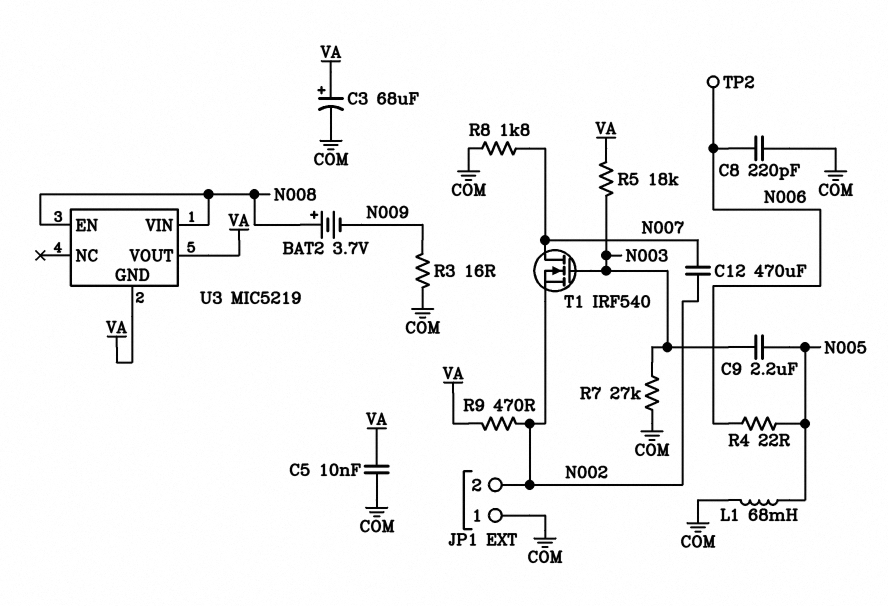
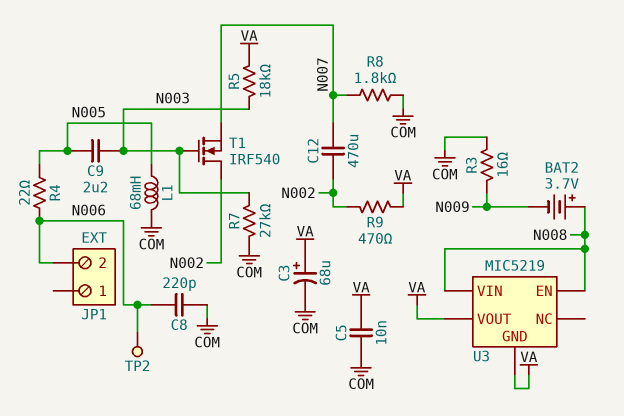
JP1 pin 1: COM -> none
JP1 pin 2: N002 -> N006
T1: NMOS IRF540 (G N003, D N007, S N002) -> NMOS IRF540 (G N003, D N002, S N007)

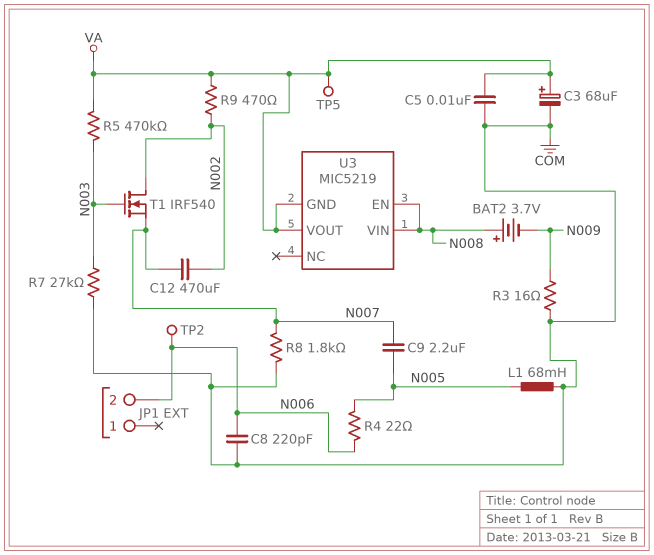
C9: 2.2uF (N003, N005) -> 2.2uF (N005, N007)
R5: 18k (N003, VA) -> 470k (N003, VA)
TP5: none -> test point (VA)

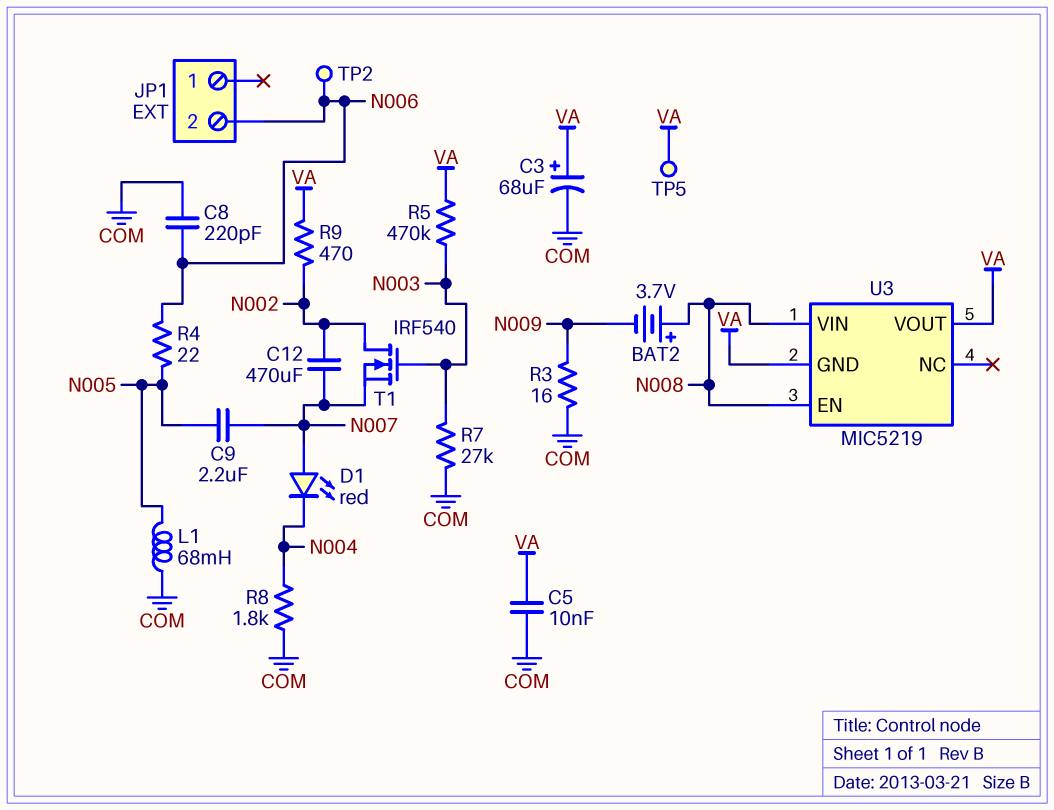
D1: none -> LED red (A N007, K N004)
R8: 1.8k (COM, N007) -> 1.8k (COM, N004)

